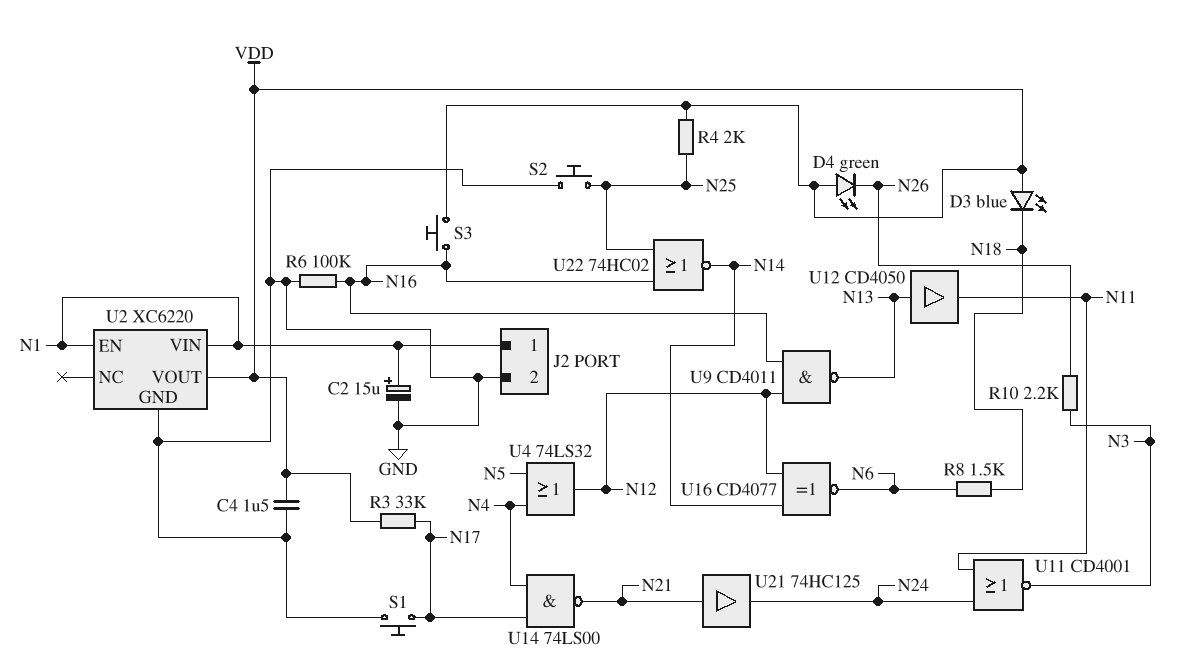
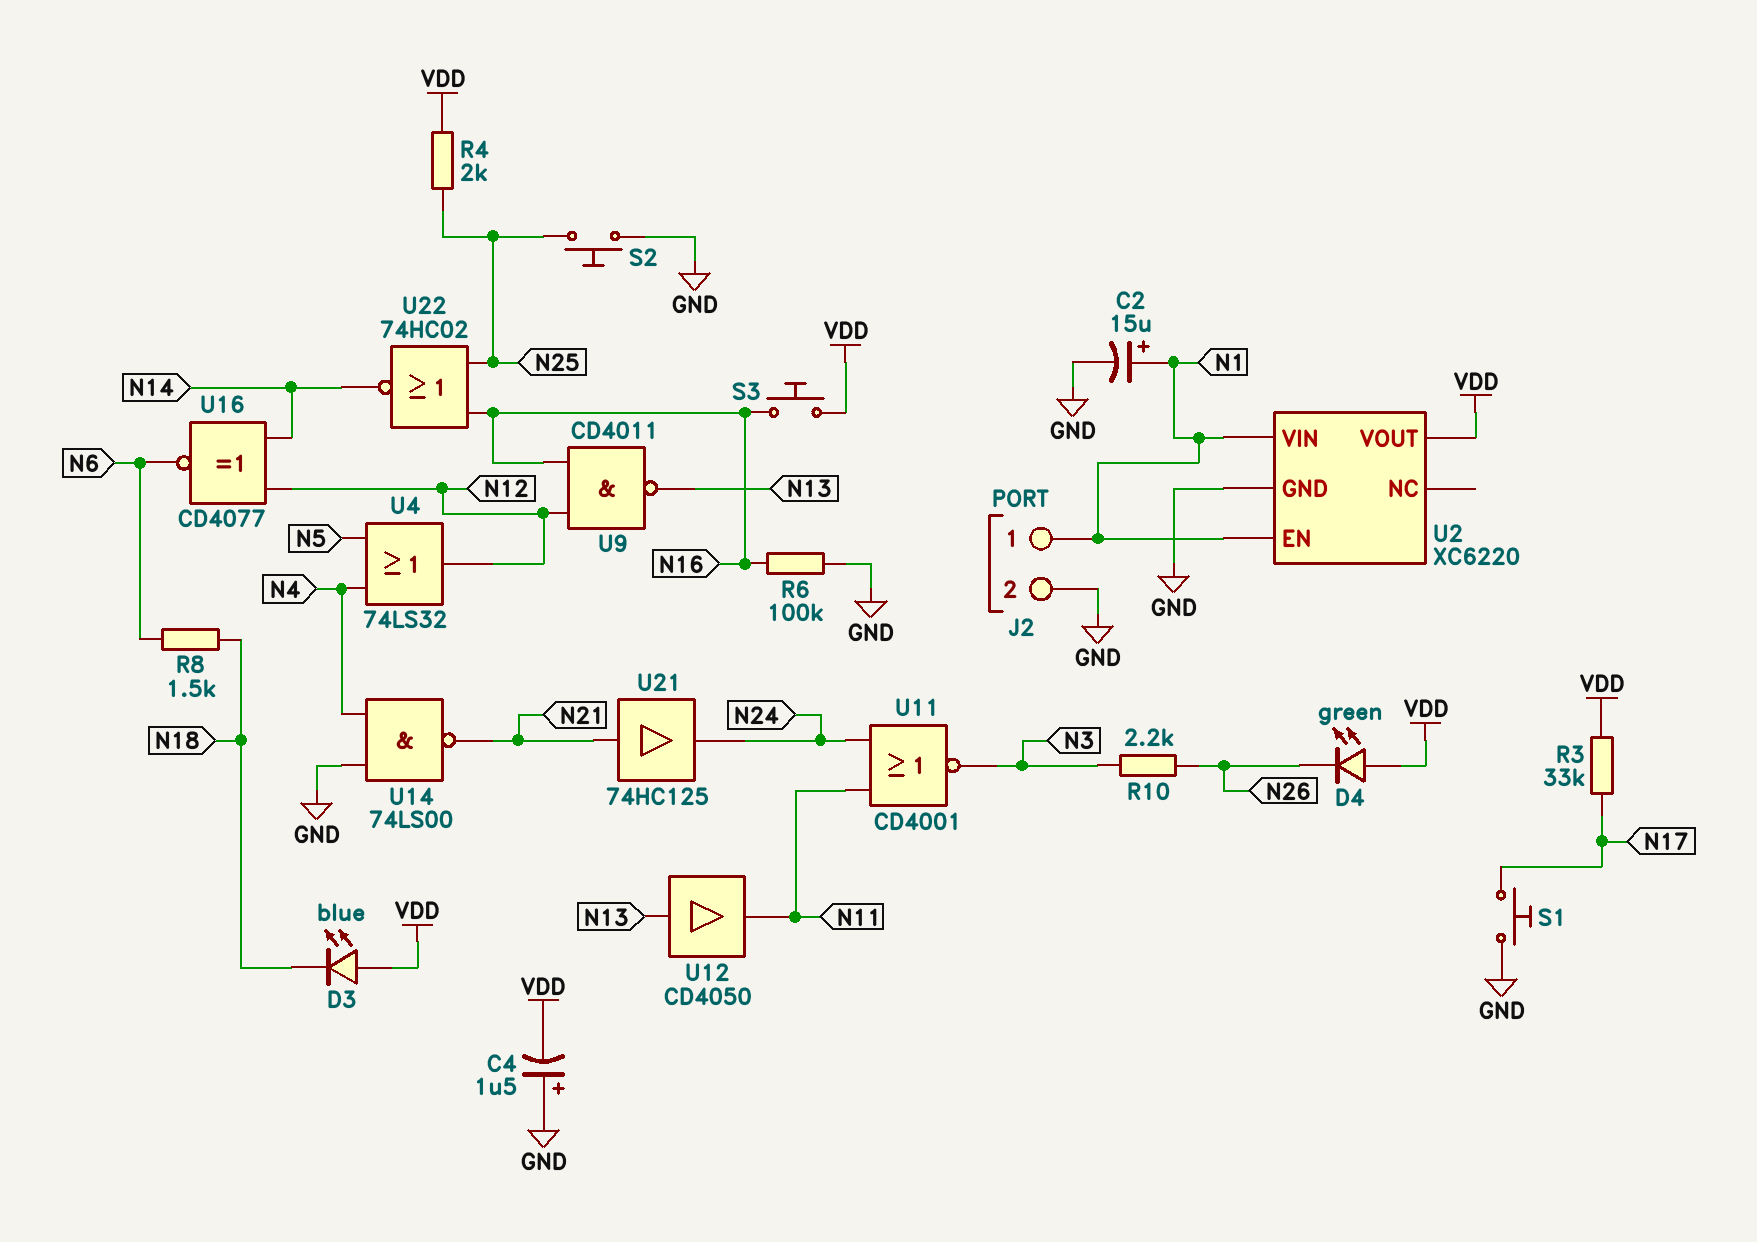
C4: 1.5uF (GND, VDD) -> 1.5uF (plus GND, minus VDD)
U14: NAND 74LS00 (in N4, in N17, out N21) -> NAND 74LS00 (in GND, in N4, out N21)

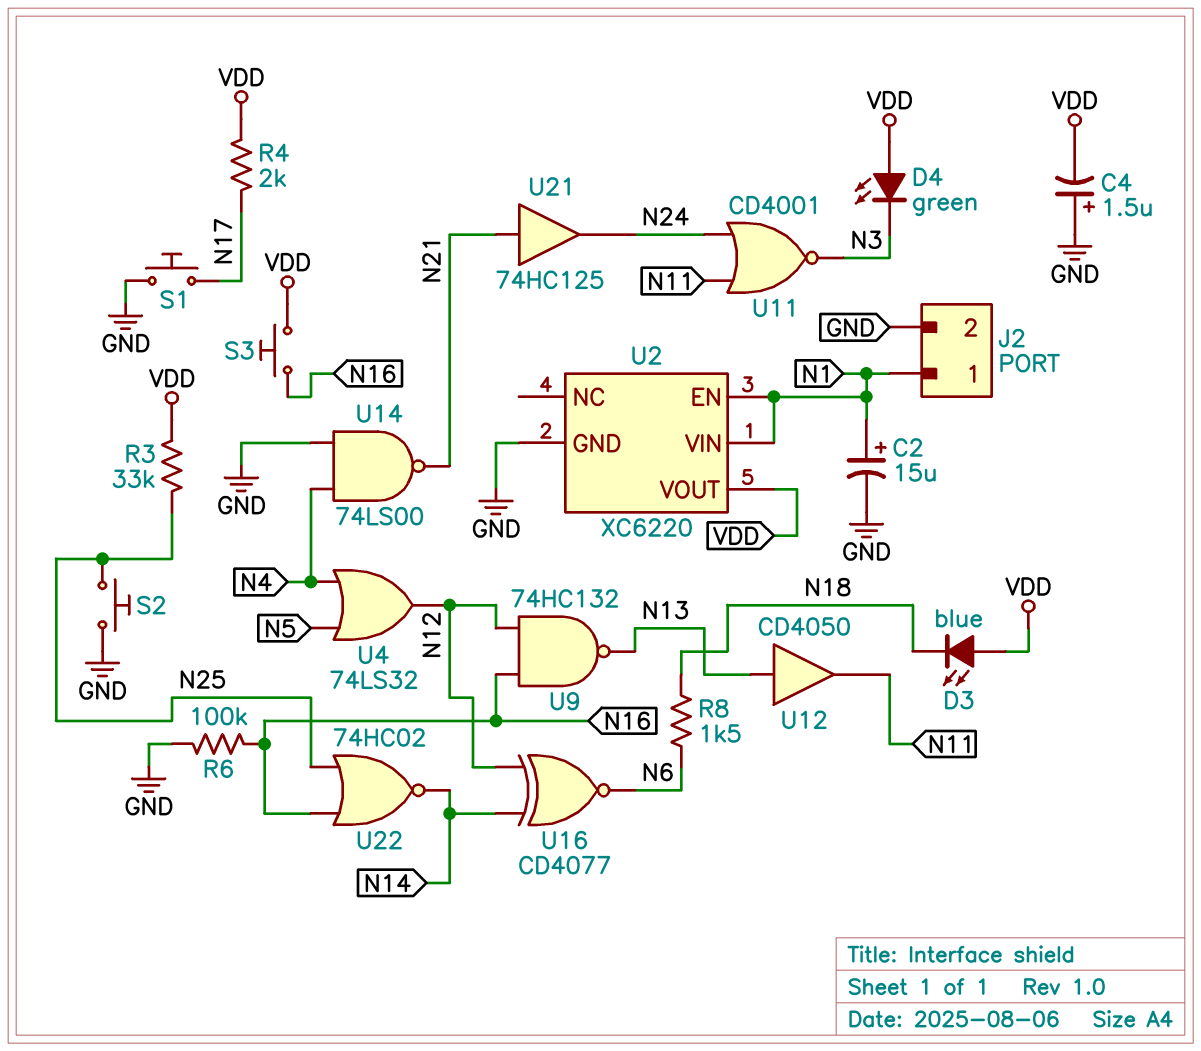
D4: LED green (A VDD, K N26) -> LED green (A VDD, K N3)
R3: 33k (N17, VDD) -> 33k (N25, VDD)
R4: 2k (N25, VDD) -> 2k (N17, VDD)
R10: 2.2k (N3, N26) -> none
U9: NAND CD4011 (in N12, in N16, out N13) -> NAND 74HC132 (in N12, in N16, out N13)

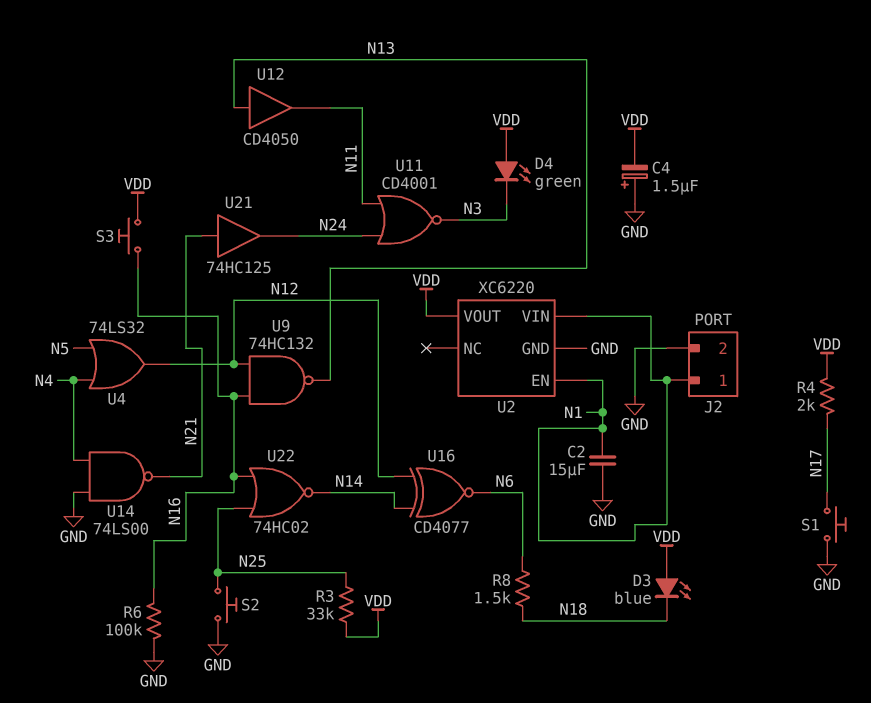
C2: 15uF (plus N1, minus GND) -> 15uF (GND, N1)

